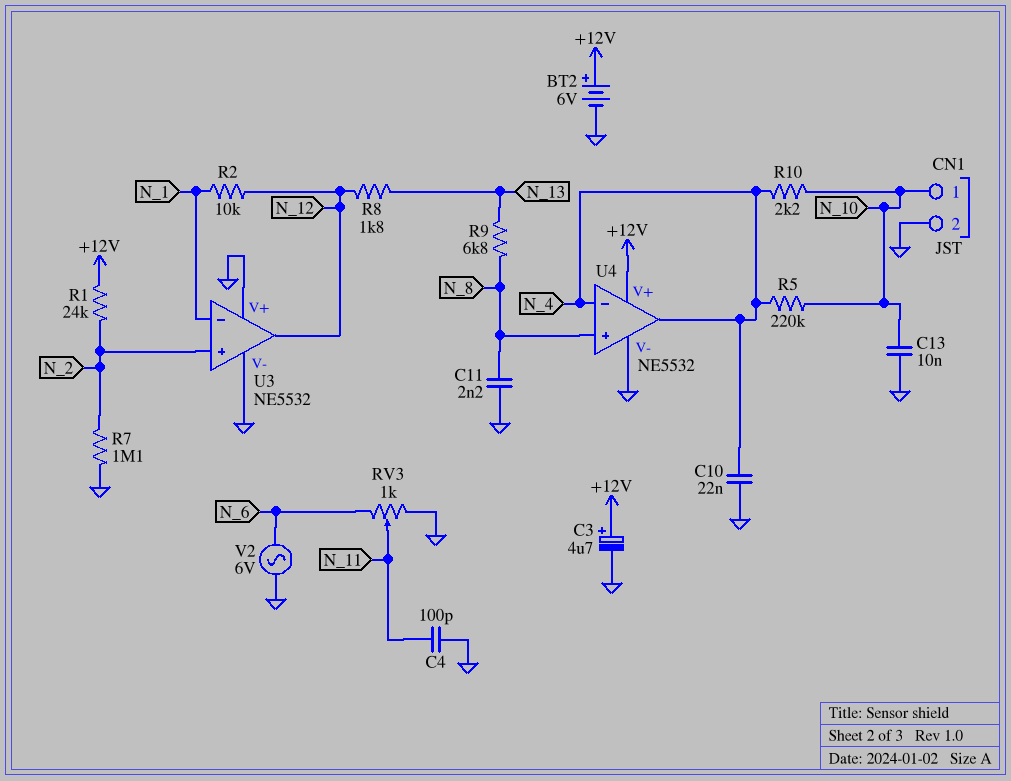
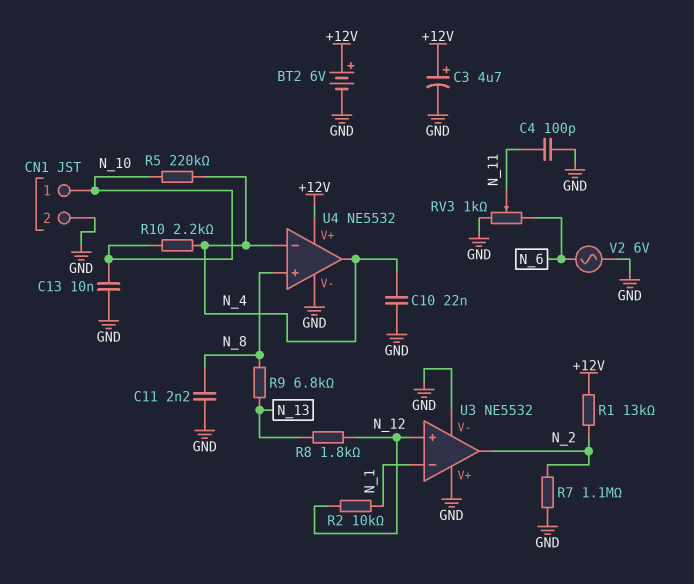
R1: 24k (+12V, N_2) -> 13k (+12V, N_2)
U3 pin in+: N_2 -> N_12
U3 pin out: N_12 -> N_2

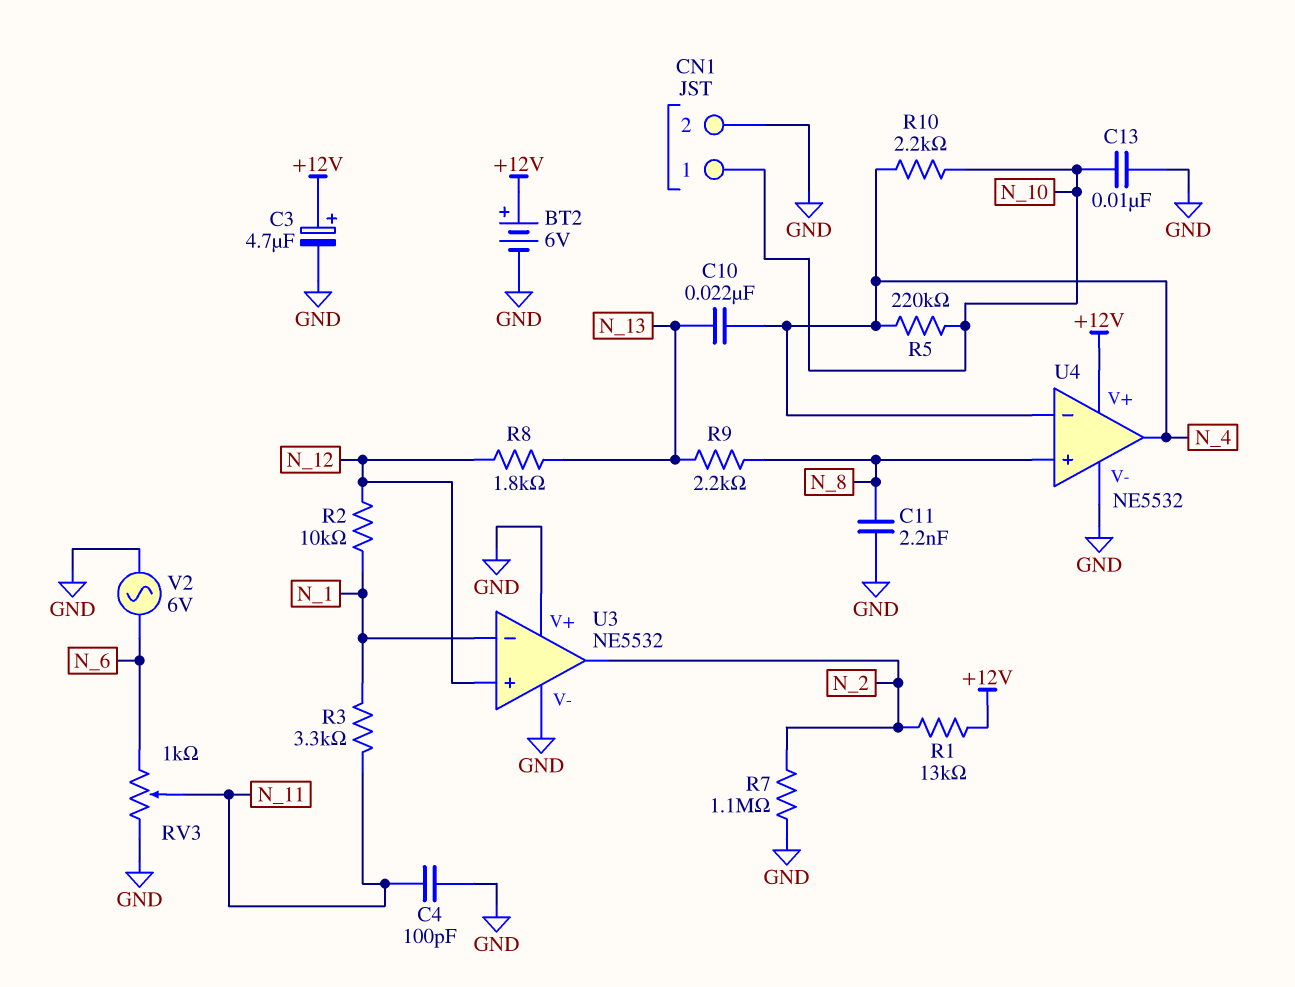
C10: 22nF (GND, N_4) -> 22nF (N_4, N_13)
R3: none -> 3.3k (N_1, N_11)
R9: 6.8k (N_8, N_13) -> 2.2k (N_8, N_13)

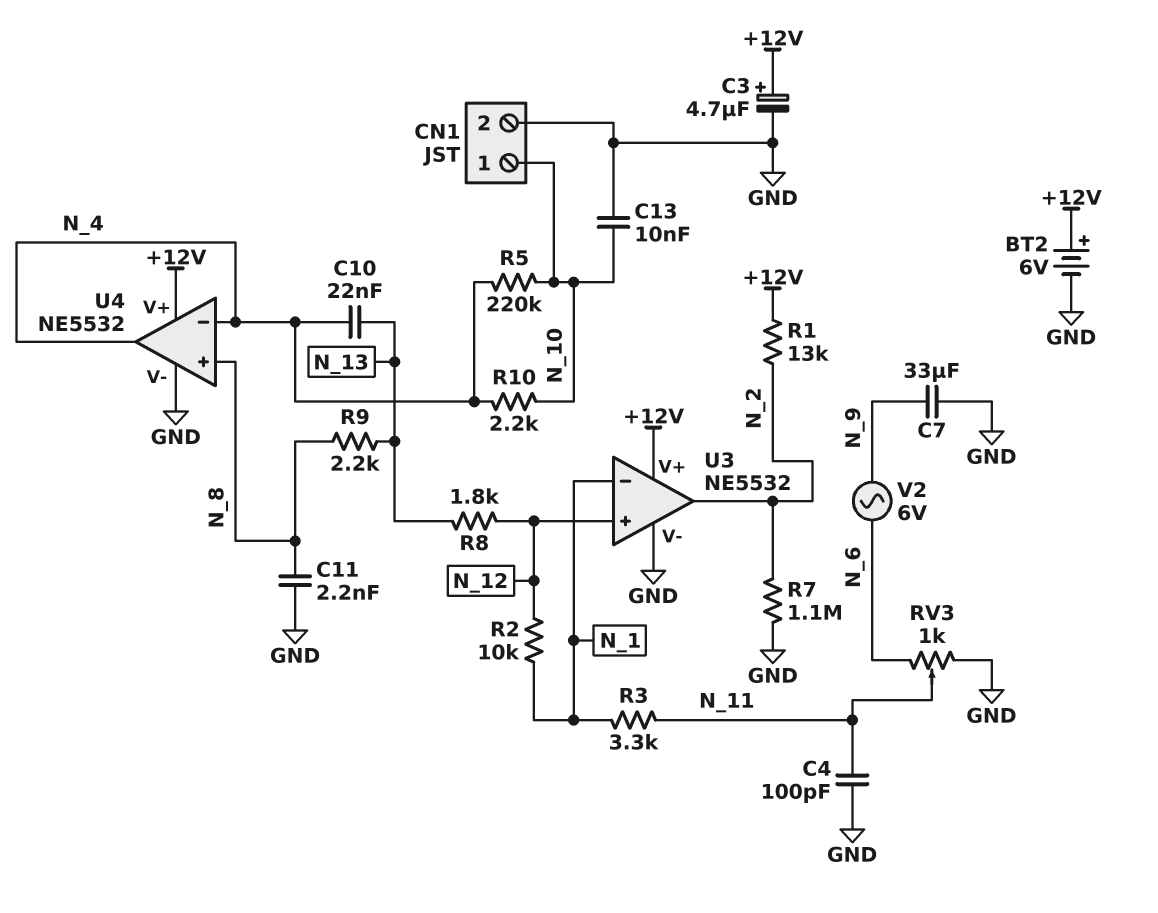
C7: none -> 33uF (GND, N_9)
U3 pin V+: GND -> +12V
V2: AC 6V (GND, N_6) -> AC 6V (N_6, N_9)

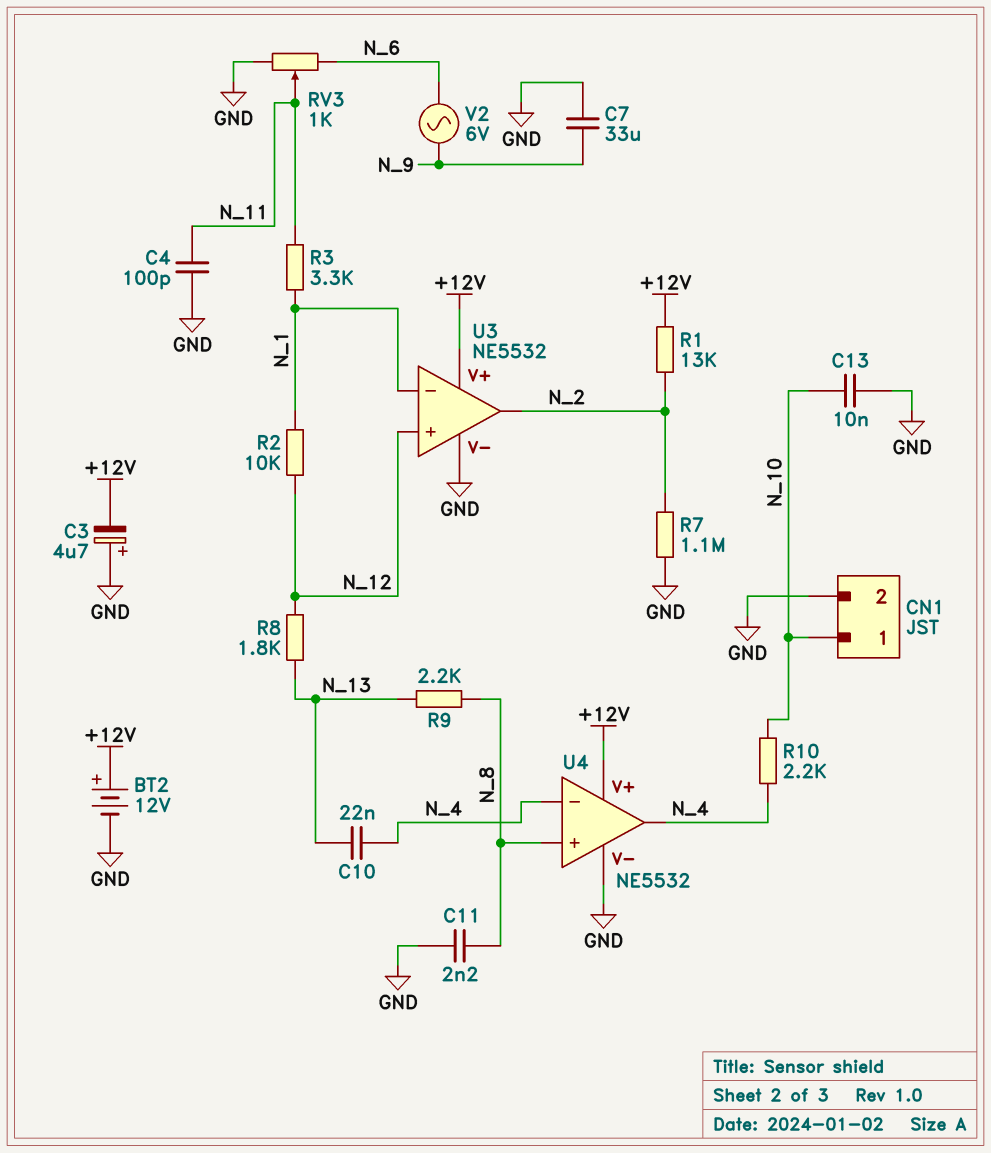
BT2: 6V (plus +12V, minus GND) -> 12V (plus +12V, minus GND)
C3: 4.7uF (plus +12V, minus GND) -> 4.7uF (plus GND, minus +12V)
R5: 220k (N_4, N_10) -> none

